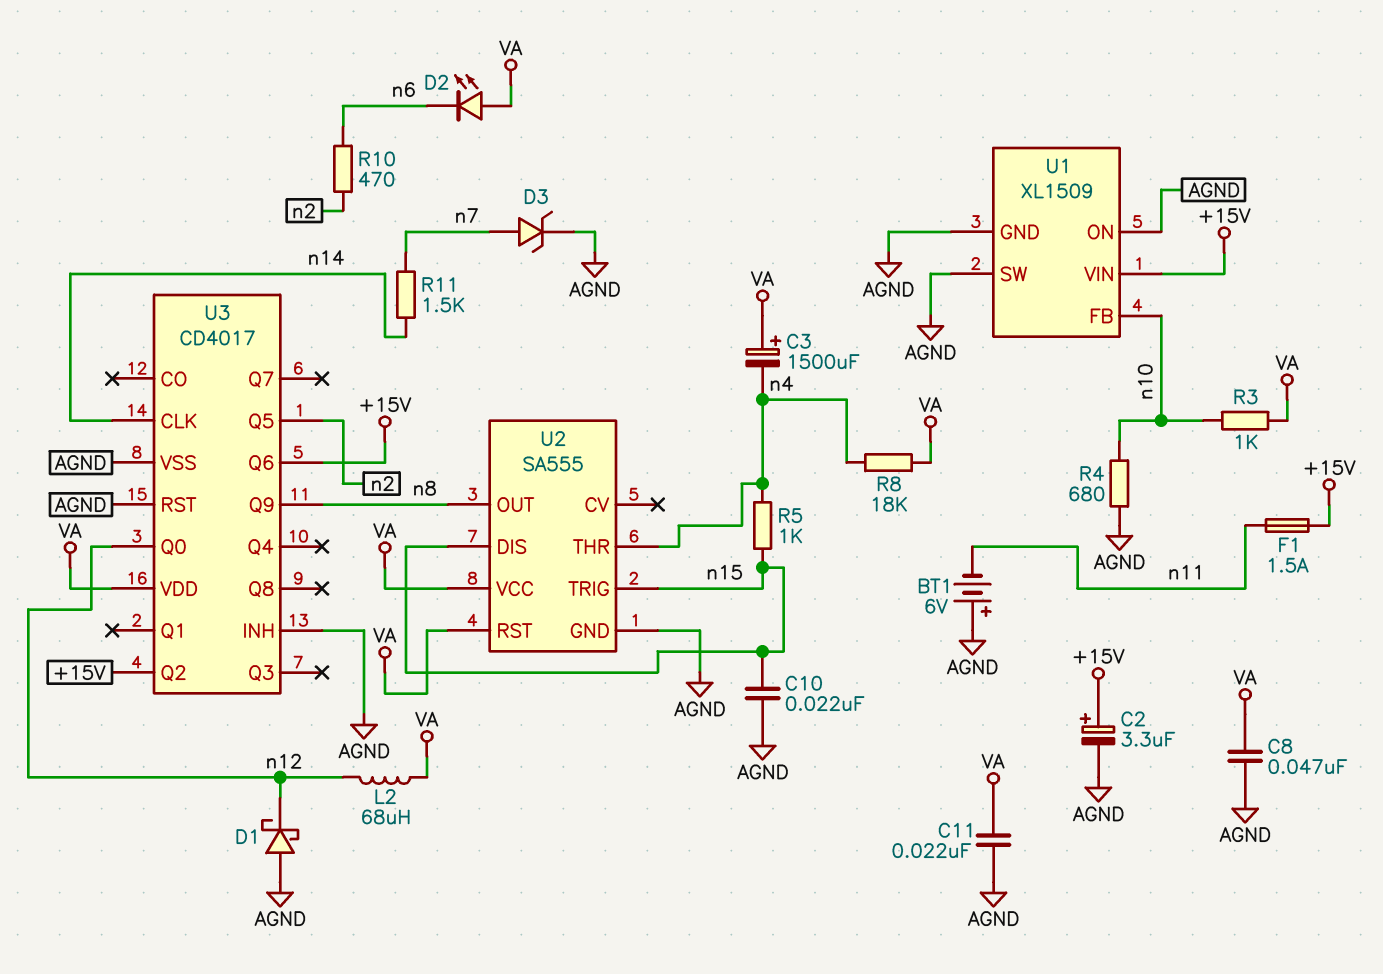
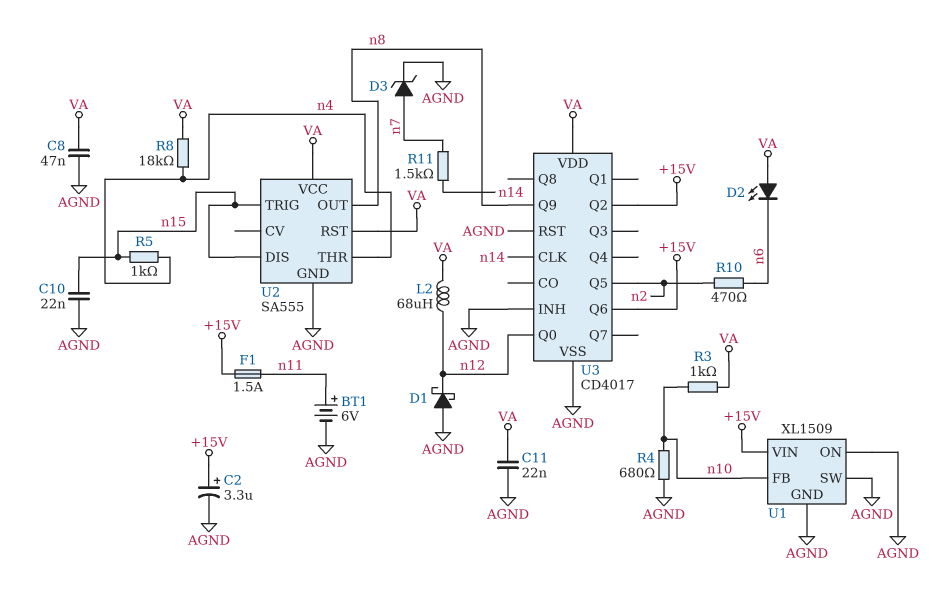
BT1: 6V (plus AGND, minus n11) -> 6V (plus n11, minus AGND)
C3: 1500uF (plus VA, minus n4) -> none

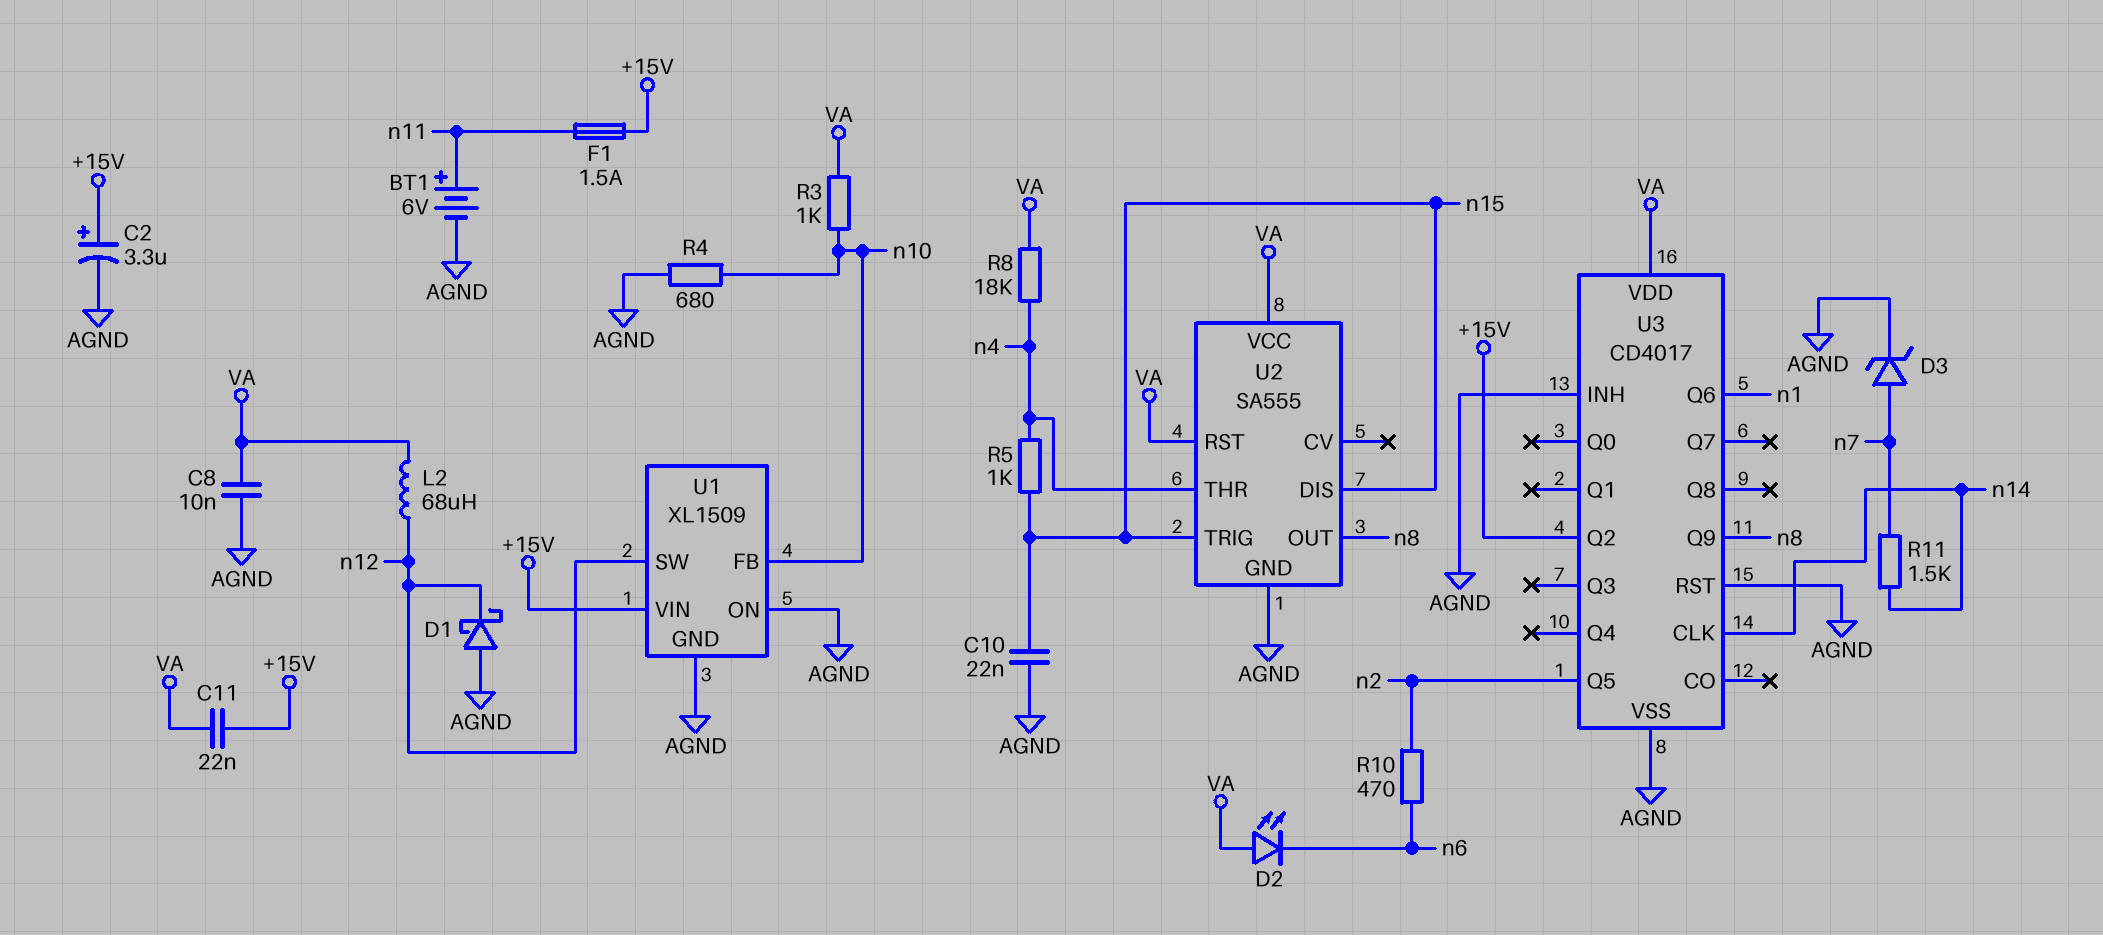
C8: 47nF (AGND, VA) -> 10nF (AGND, VA)
C11: 22nF (AGND, VA) -> 22nF (+15V, VA)
U1 pin SW: AGND -> n12
U3 pin Q0: n12 -> none
U3 pin Q6: +15V -> n1

